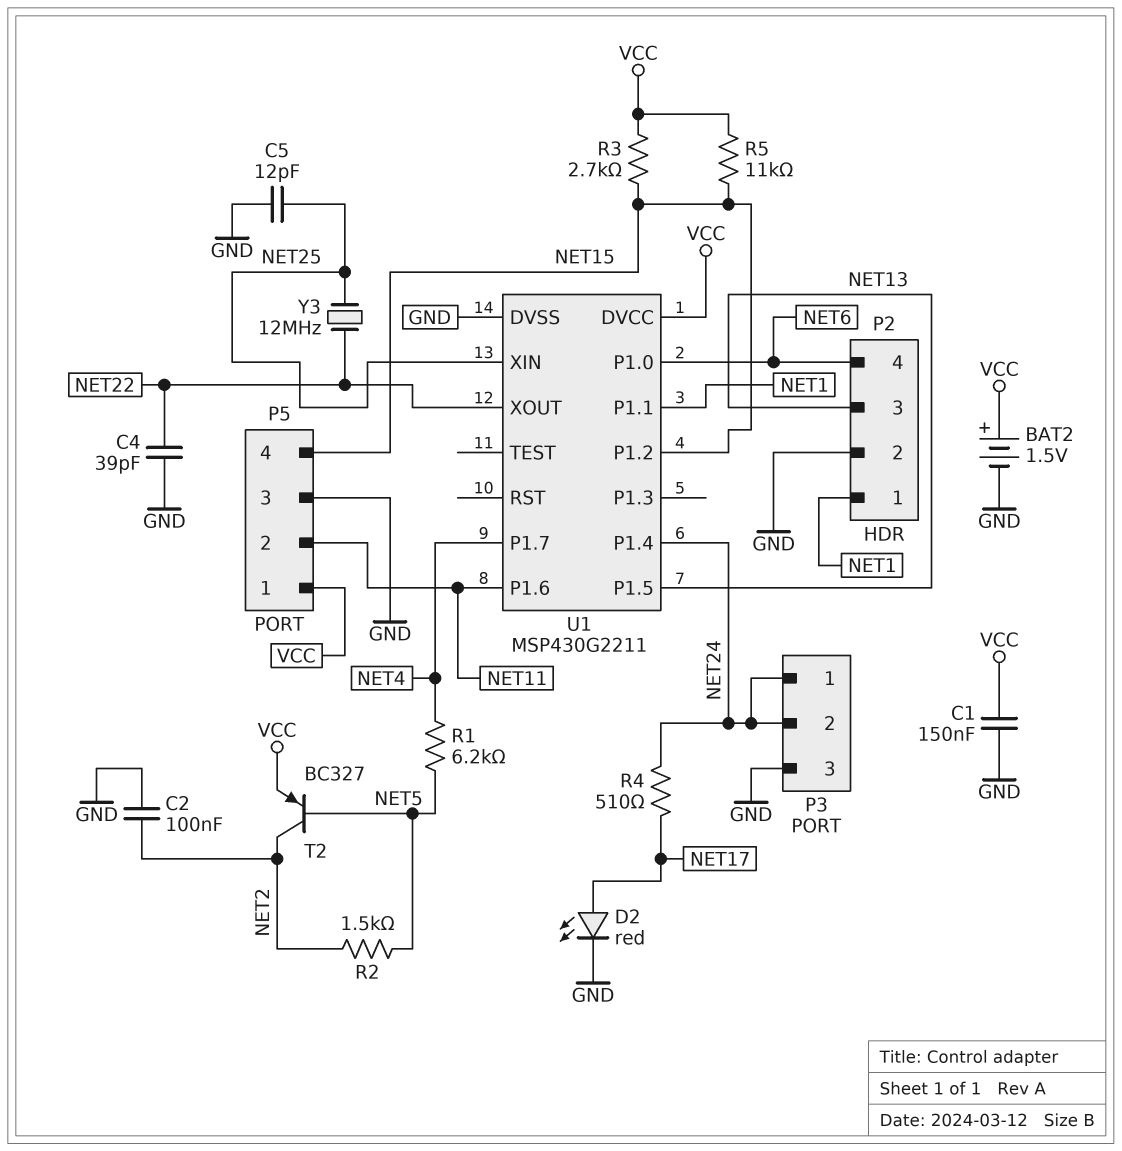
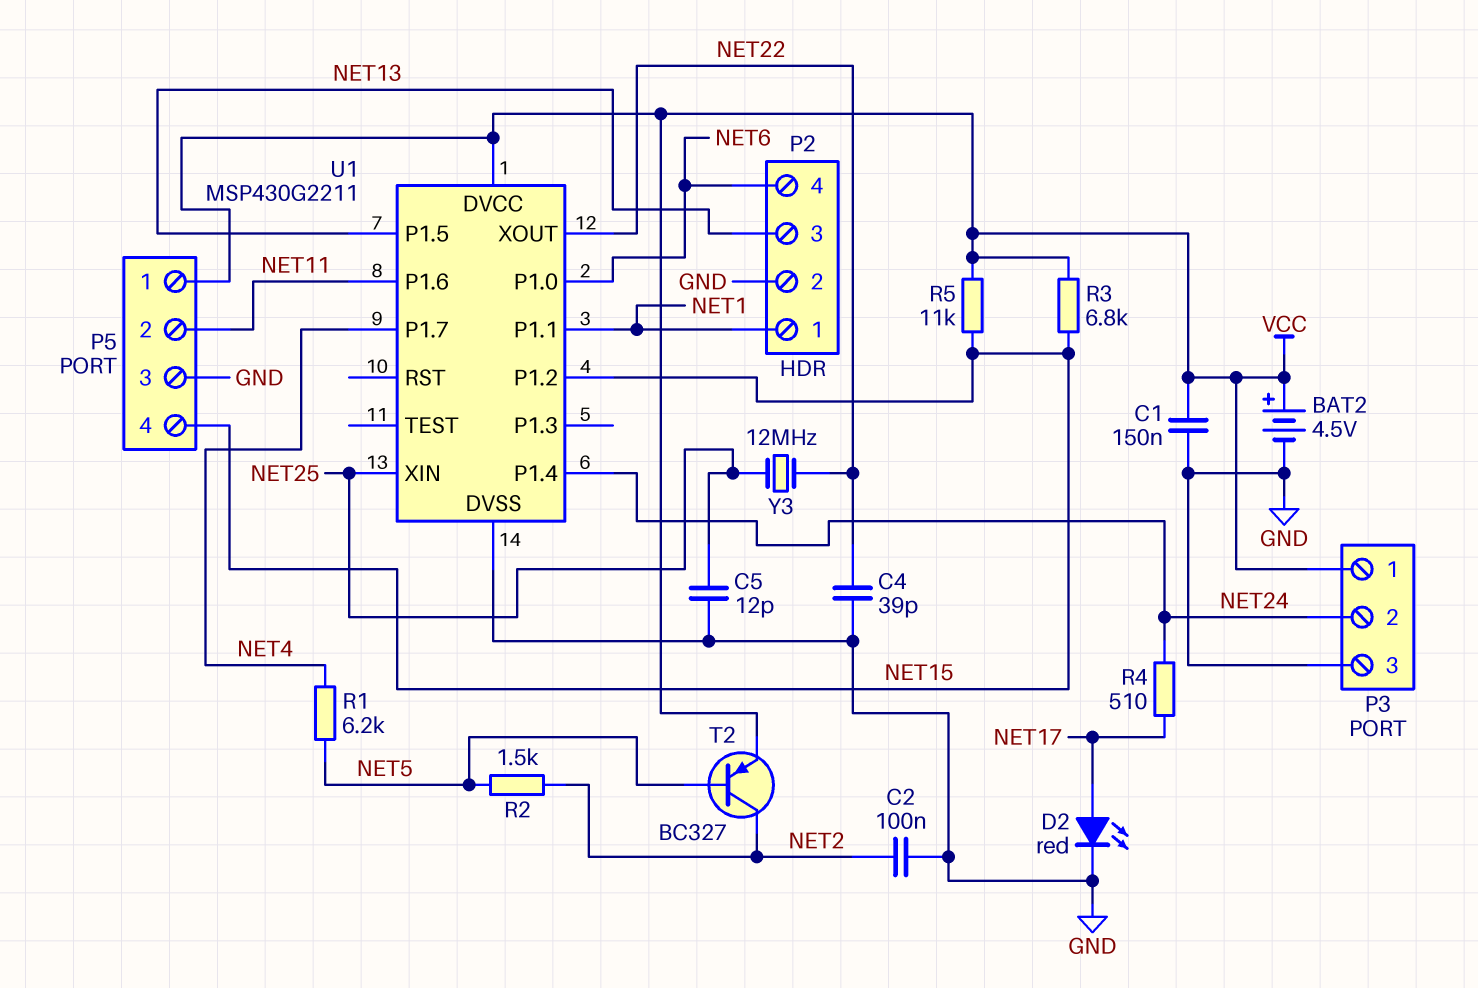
BAT2: 1.5V (plus VCC, minus GND) -> 4.5V (plus VCC, minus GND)
P3 pin 1: NET24 -> VCC
R3: 2.7k (NET15, VCC) -> 6.8k (NET15, VCC)

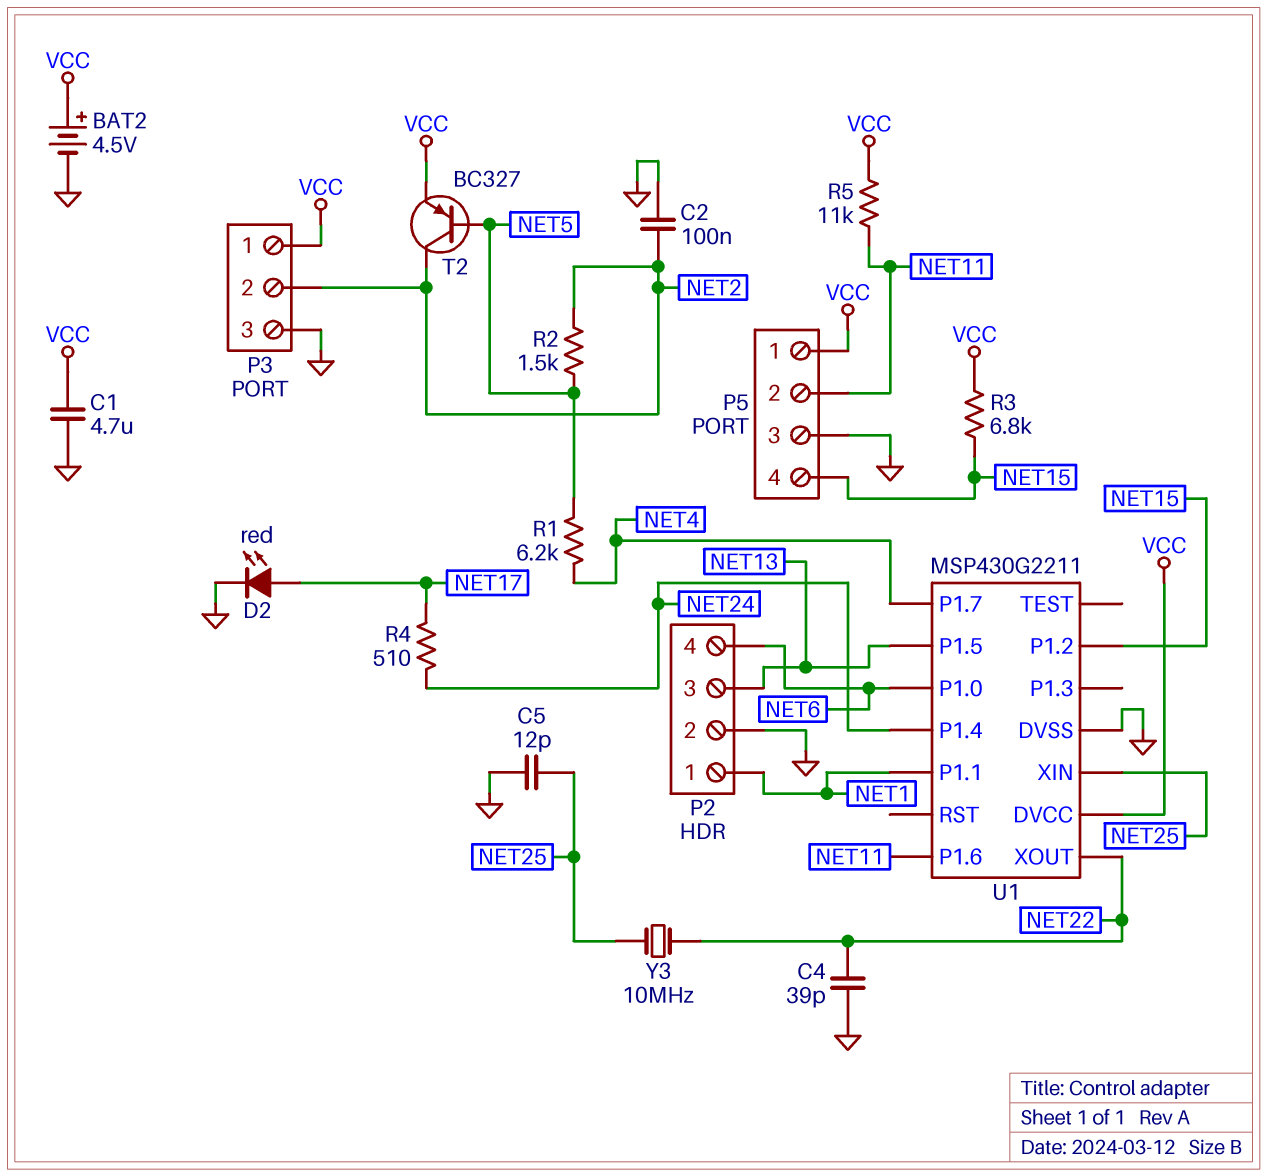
C1: 150nF (GND, VCC) -> 4.7uF (GND, VCC)
P3 pin 2: NET24 -> NET2
R5: 11k (NET15, VCC) -> 11k (NET11, VCC)
Y3: 12MHz (NET22, NET25) -> 10MHz (NET22, NET25)

